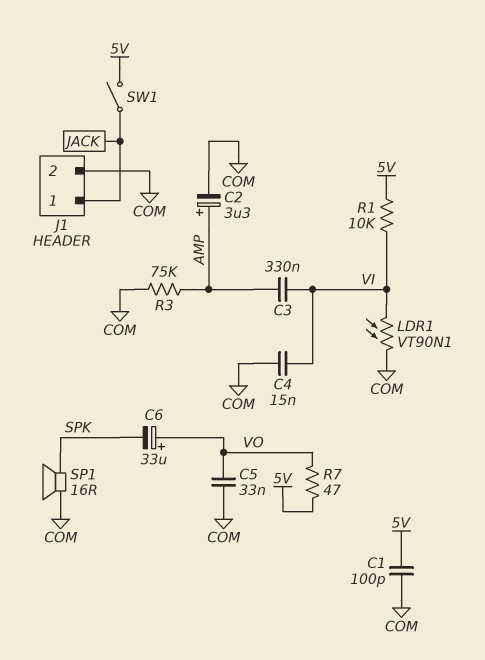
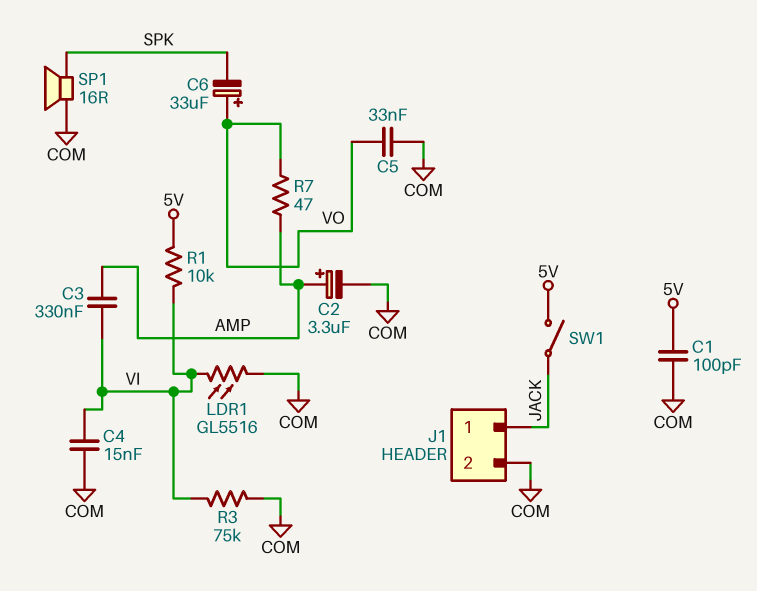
LDR1: VT90N1 (COM, VI) -> GL5516 (COM, VI)
R3: 75k (AMP, COM) -> 75k (COM, VI)
R7: 47 (5V, VO) -> 47 (AMP, VO)

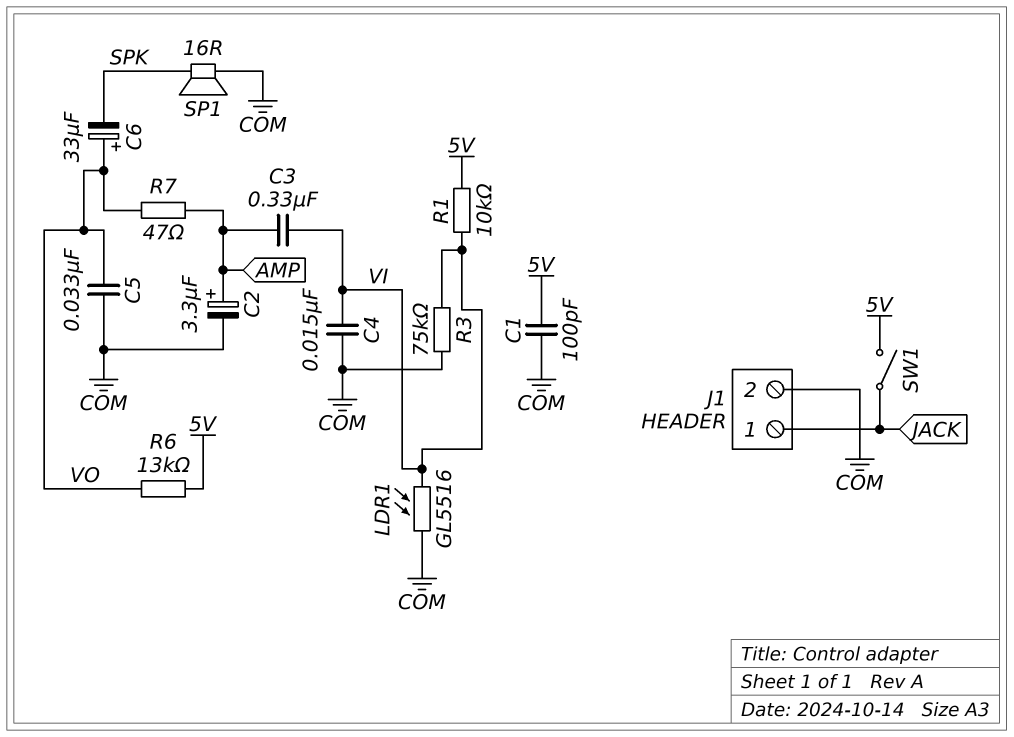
R6: none -> 13k (5V, VO)

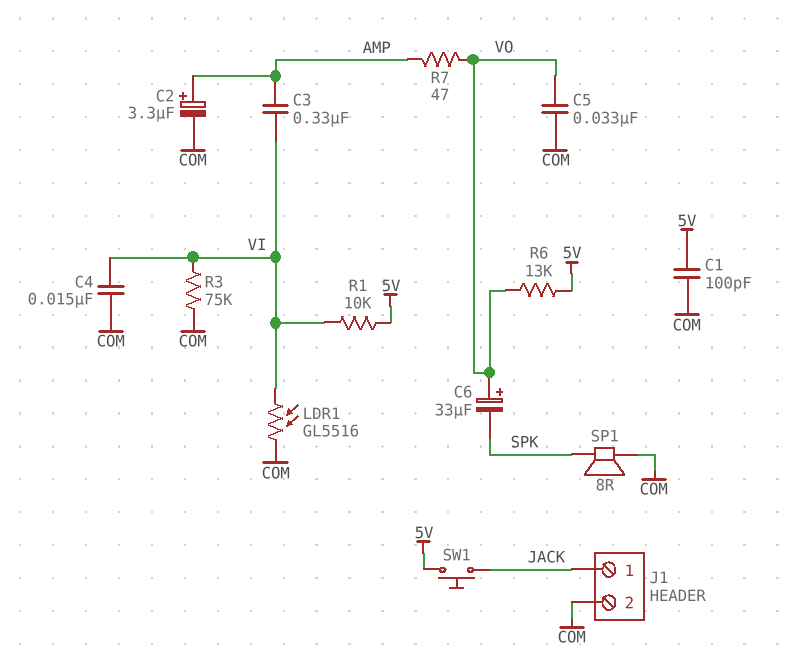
SP1: speaker 16R (COM, SPK) -> speaker 8R (COM, SPK)
SW1: switch (5V, JACK) -> button (5V, JACK)

